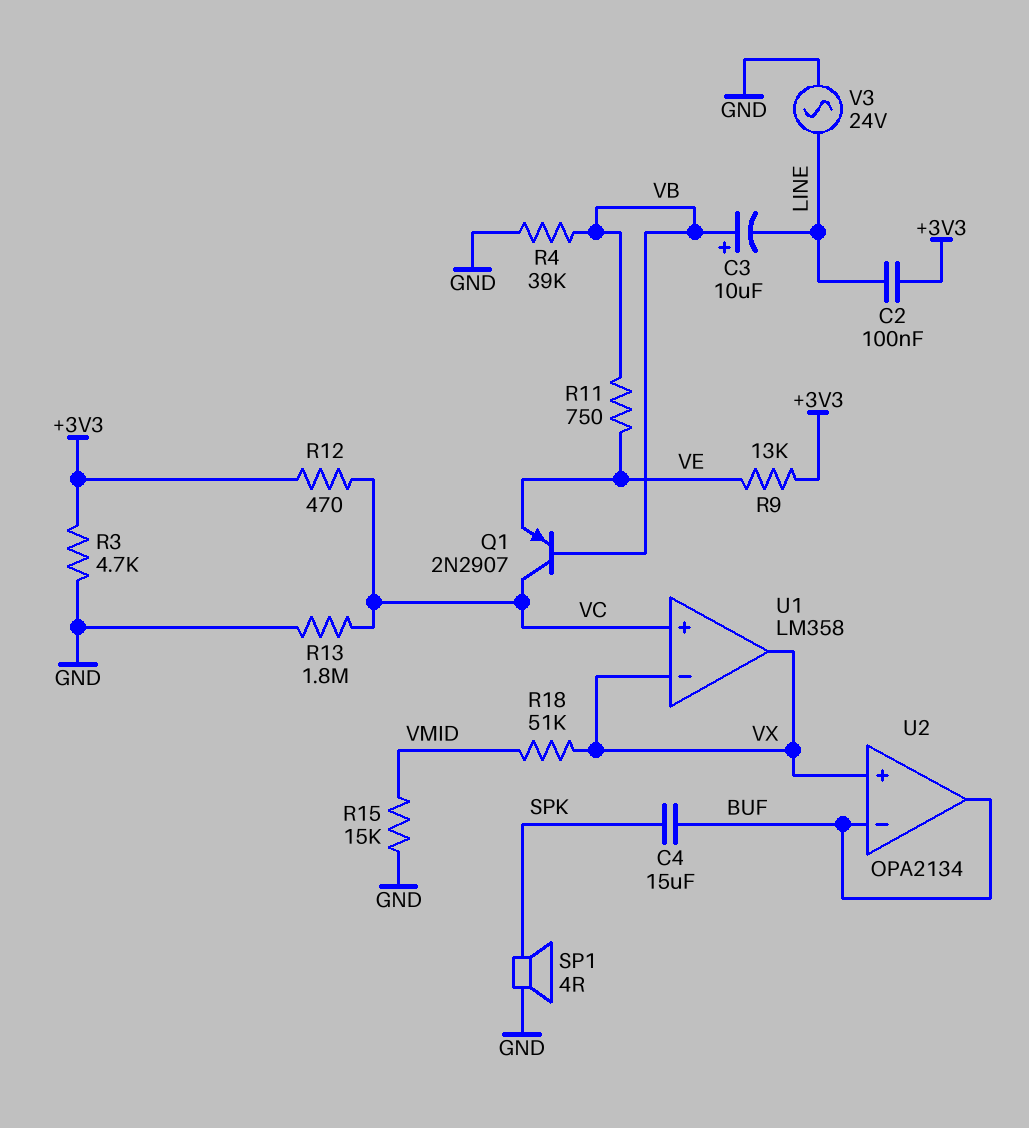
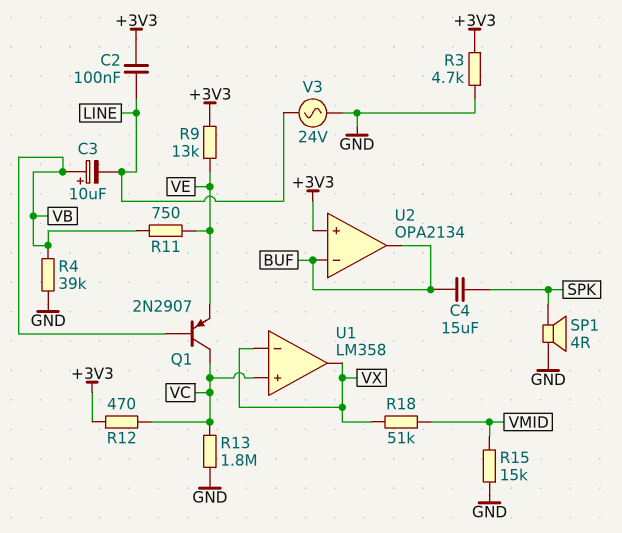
U2 pin in+: VX -> +3V3

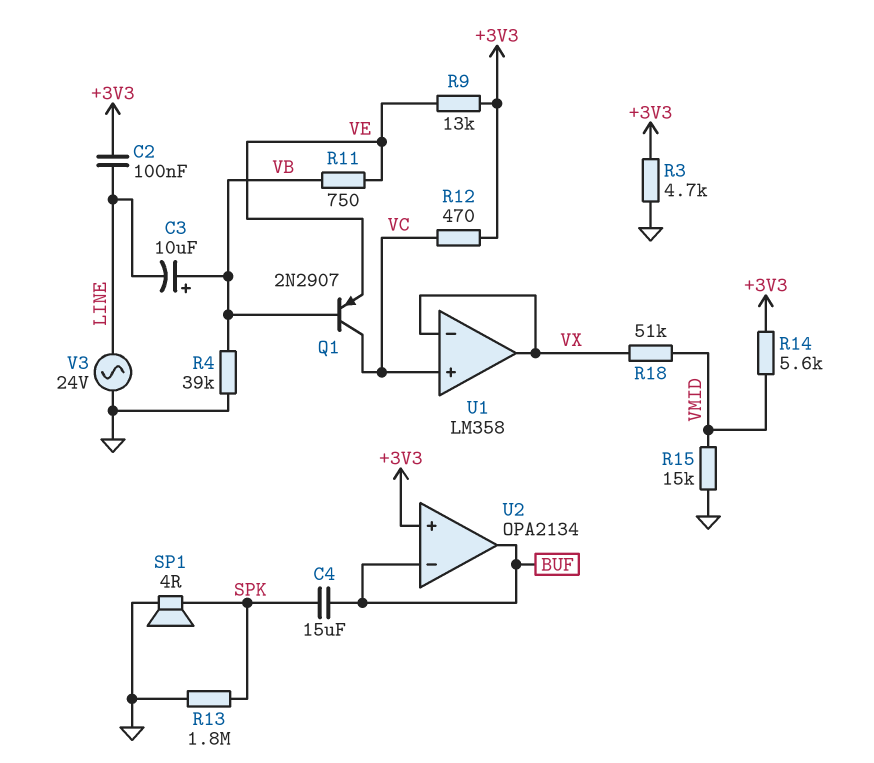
R13: 1.8M (GND, VC) -> 1.8M (GND, SPK)
R14: none -> 5.6k (+3V3, VMID)

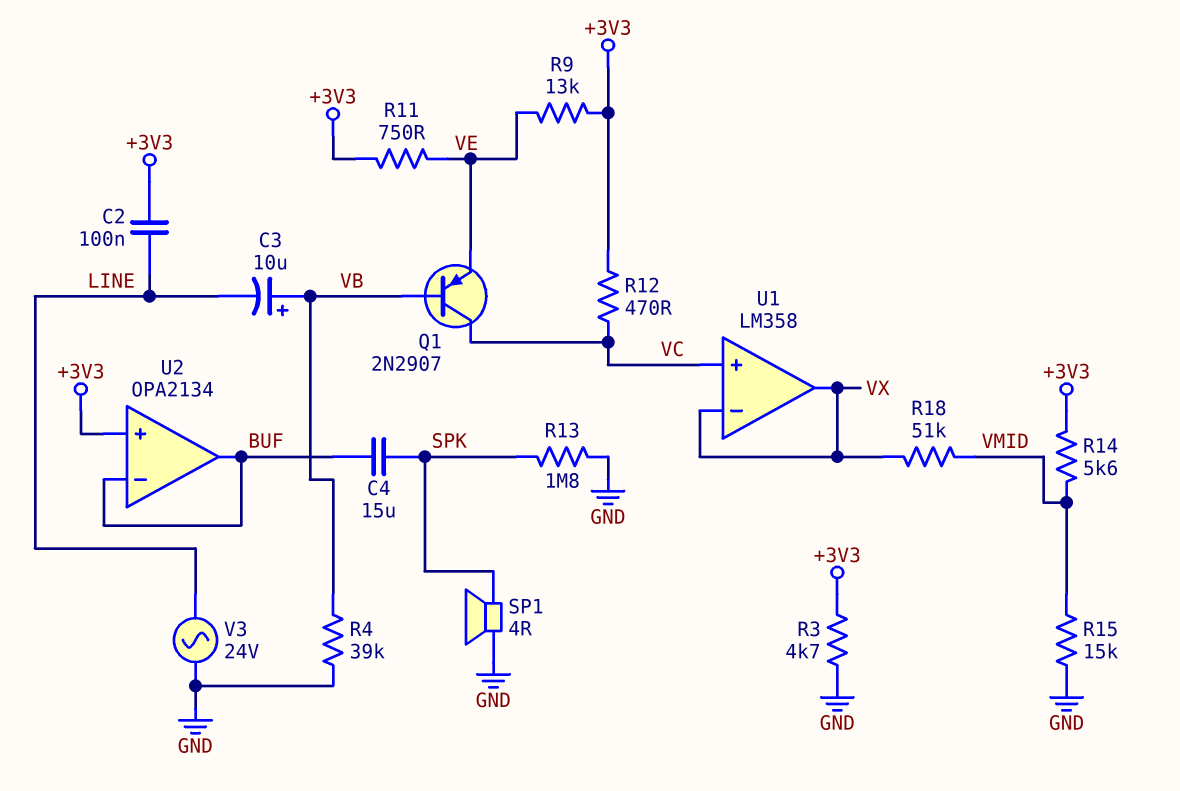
R11: 750 (VB, VE) -> 750 (+3V3, VE)

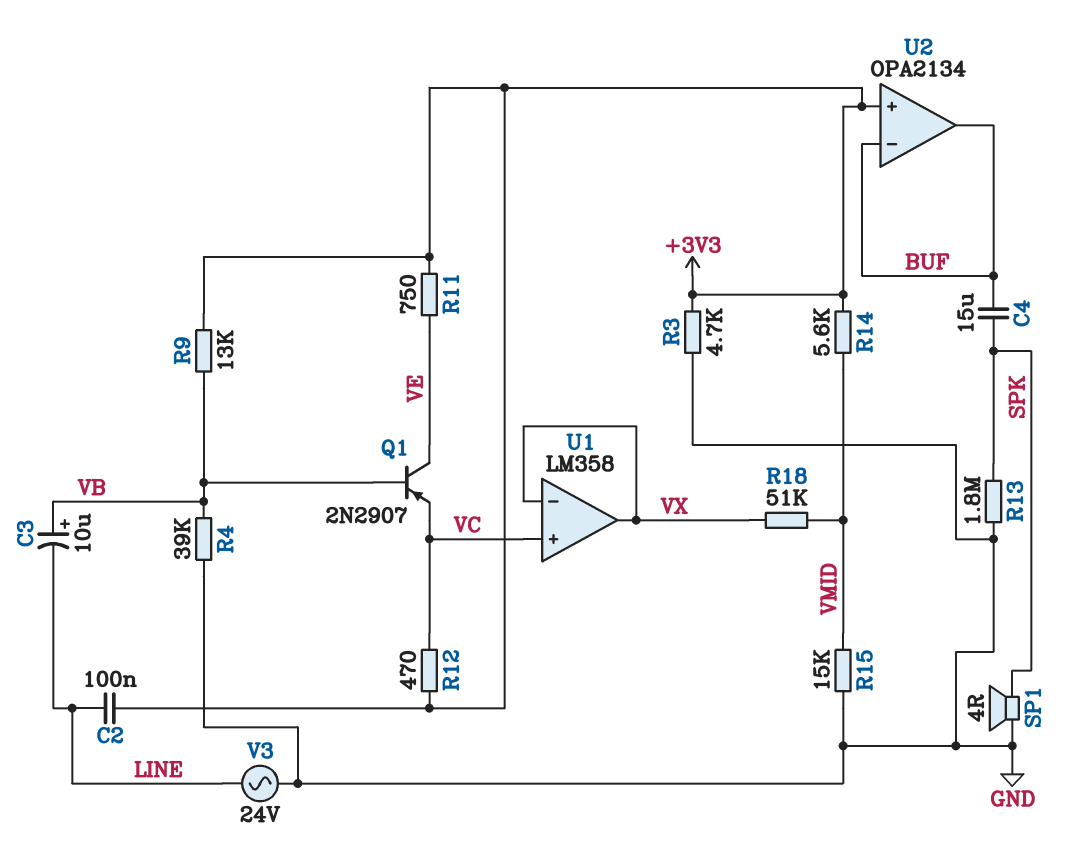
Q1: PNP 2N2907 (B VB, C VC, E VE) -> PNP 2N2907 (B VB, C VE, E VC)
R9: 13k (+3V3, VE) -> 13k (+3V3, VB)

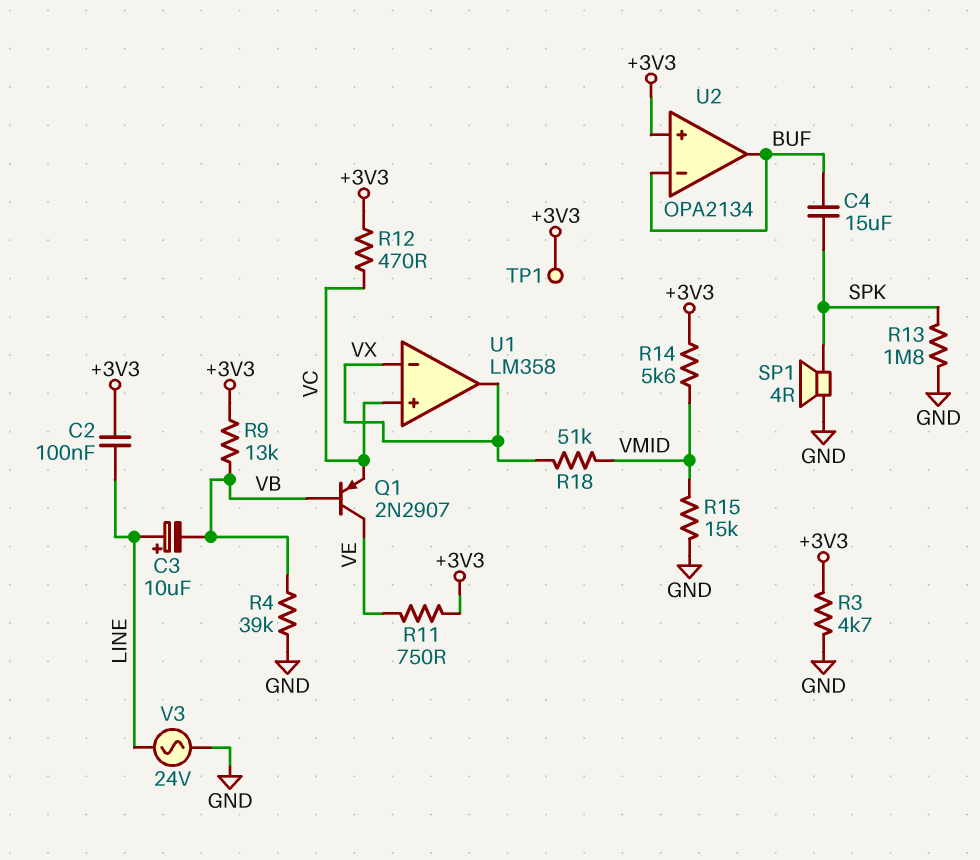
C3: 10uF (plus VB, minus LINE) -> 10uF (plus LINE, minus VB)
TP1: none -> test point (+3V3)

